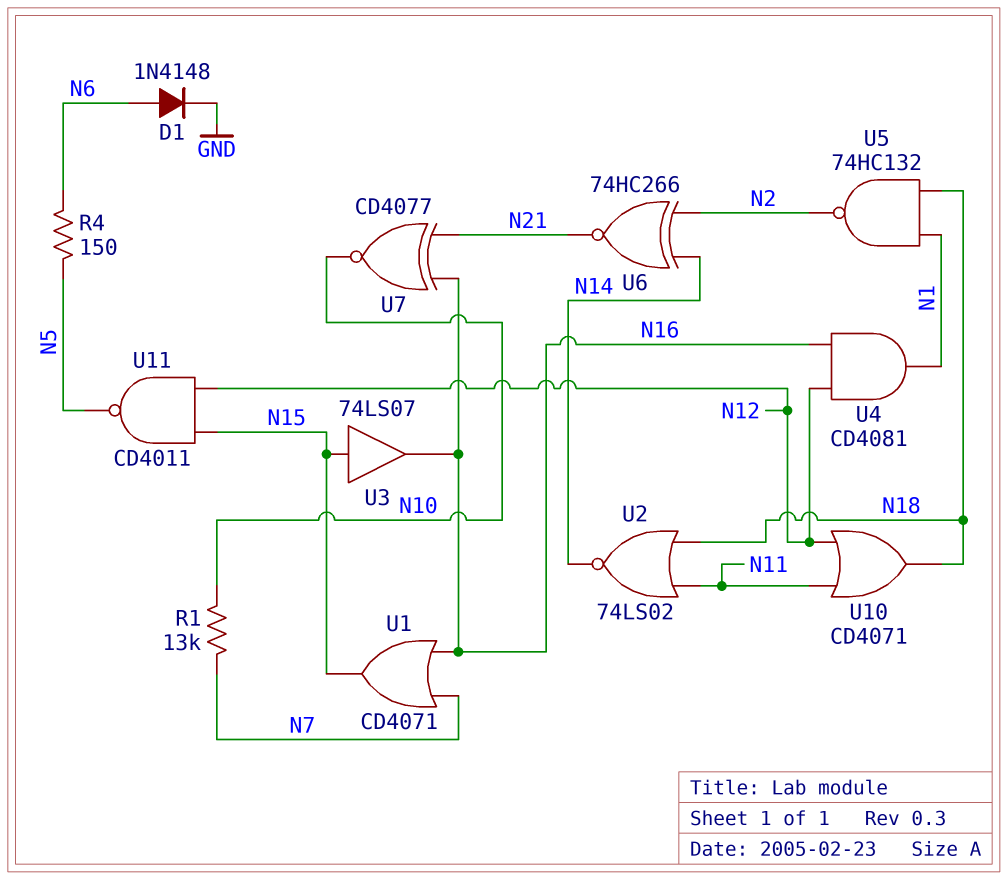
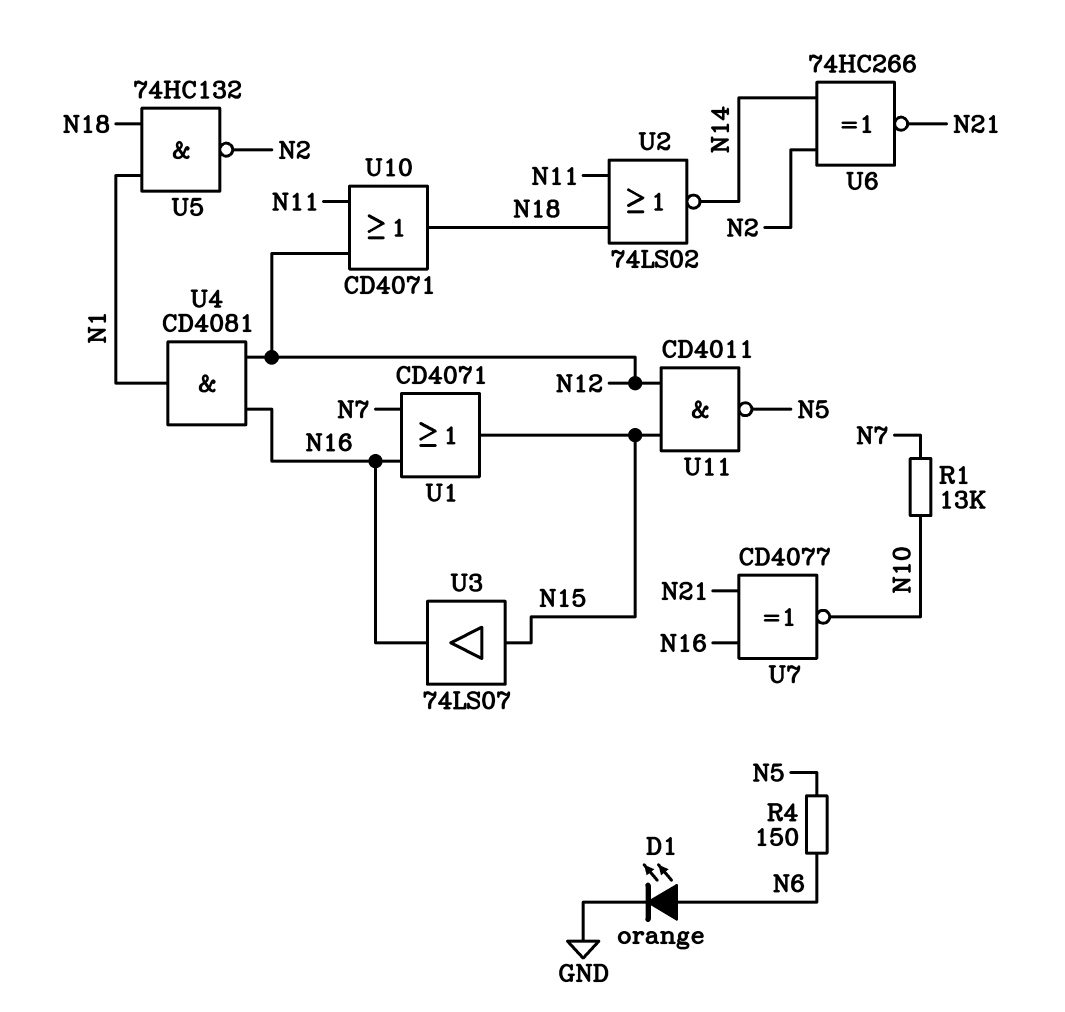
D1: diode 1N4148 (A N6, K GND) -> LED orange (A N6, K GND)

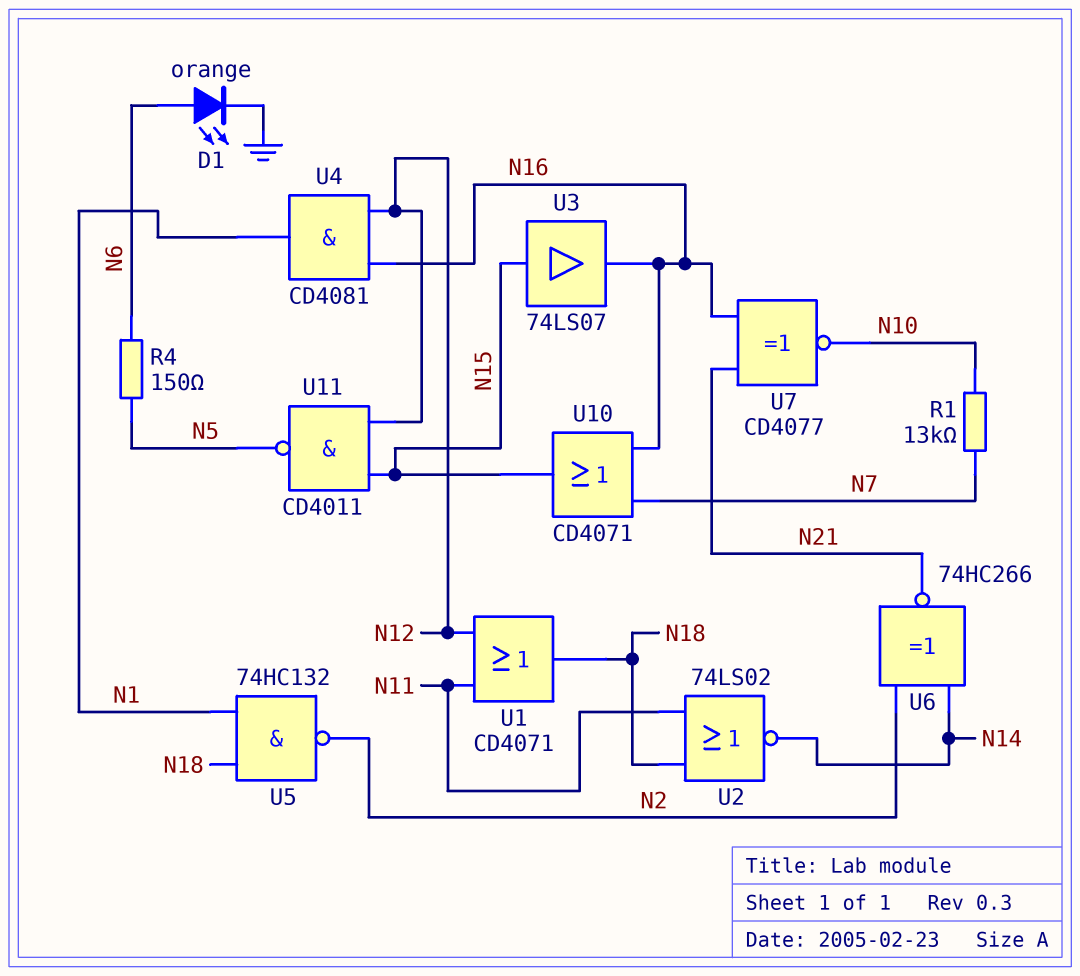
U1: OR CD4071 (in N7, in N16, out N15) -> OR CD4071 (in N11, in N12, out N18)
U10: OR CD4071 (in N11, in N12, out N18) -> OR CD4071 (in N7, in N16, out N15)

